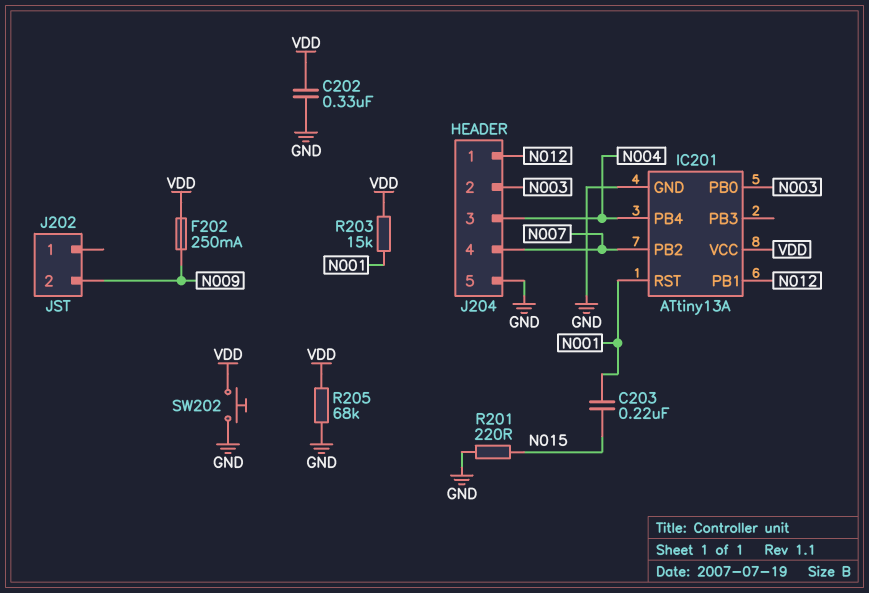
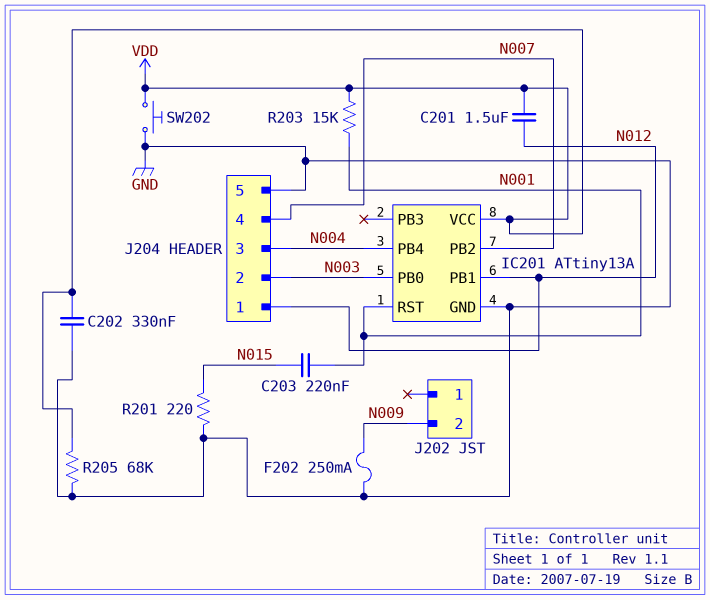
C201: none -> 1.5uF (N012, VDD)
F202: 250mA (N009, VDD) -> 250mA (GND, N009)

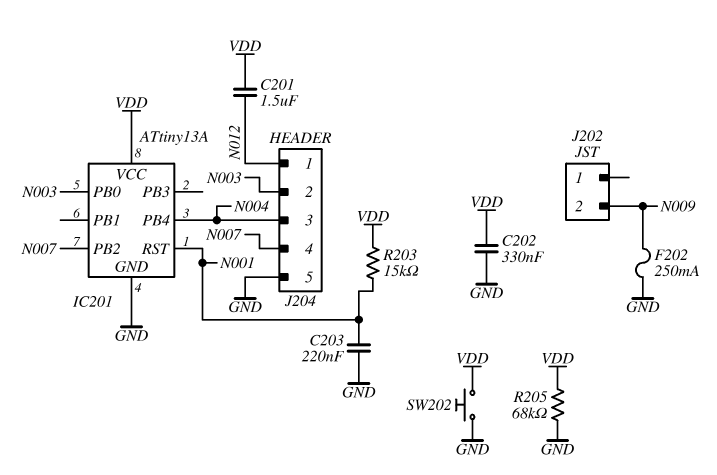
C203: 220nF (N001, N015) -> 220nF (GND, N001)
IC201 pin PB1: N012 -> none
R201: 220 (GND, N015) -> none

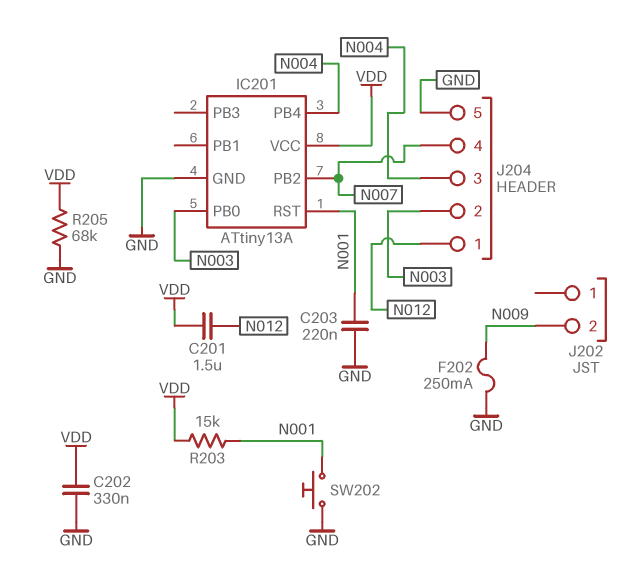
SW202: button (GND, VDD) -> button (GND, N001)

